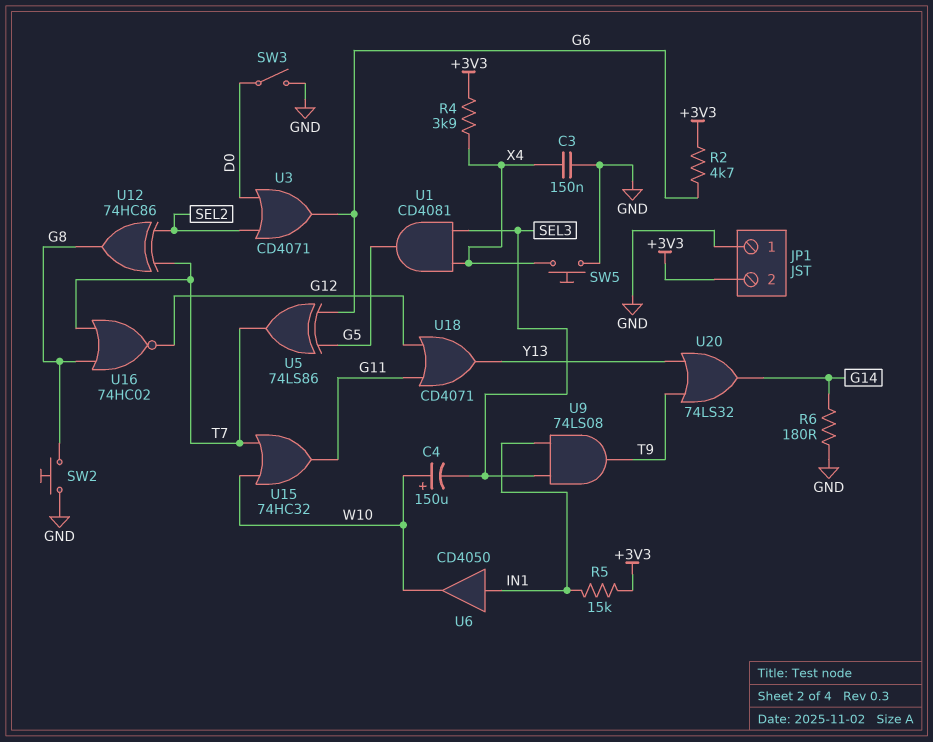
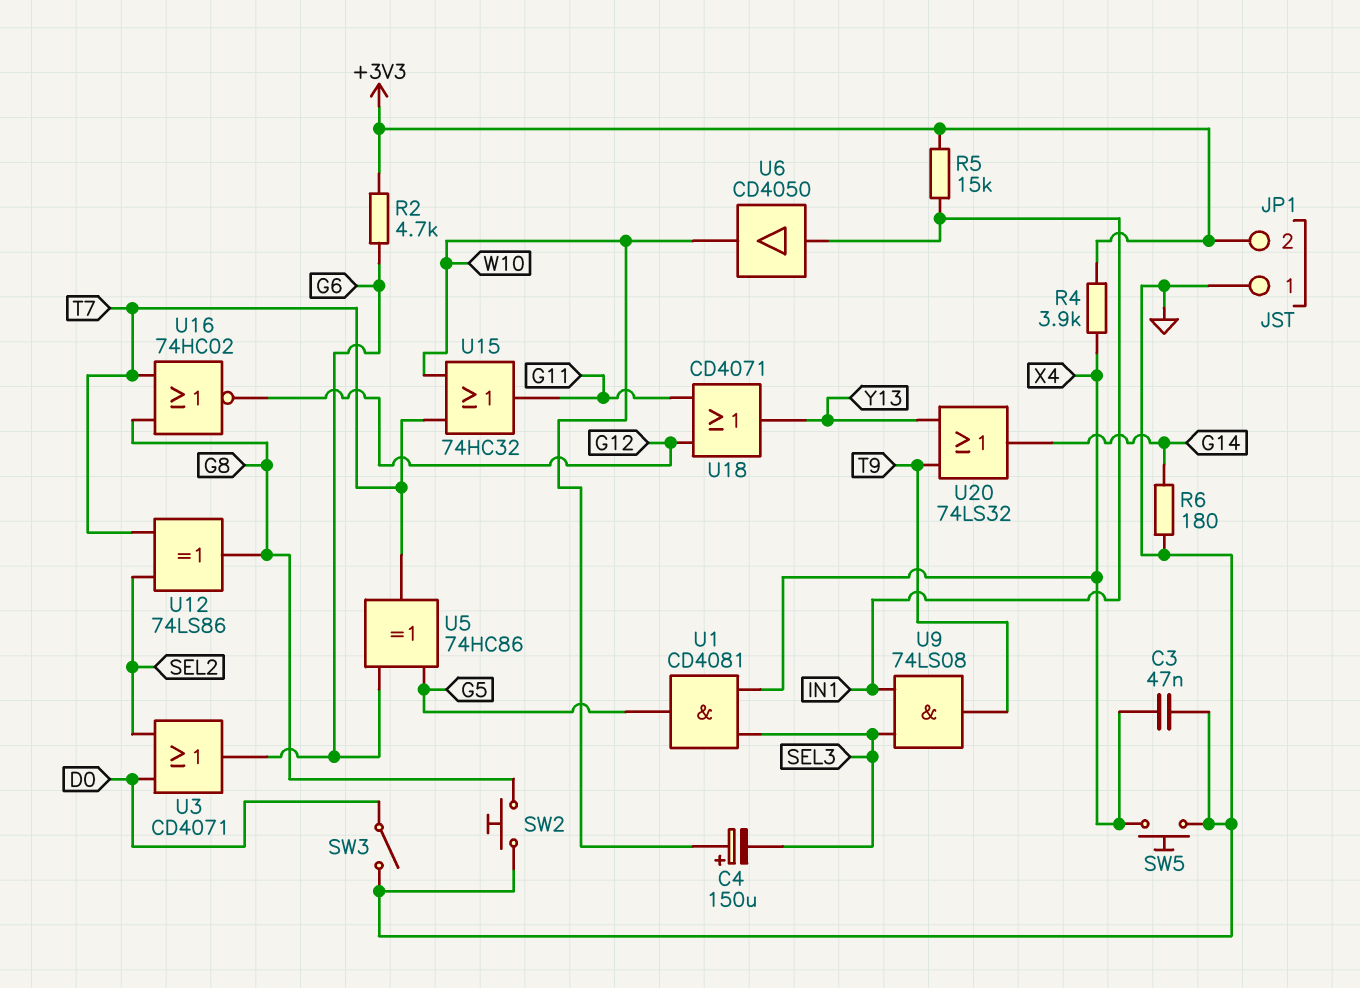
C3: 150nF (GND, X4) -> 47nF (GND, X4)
U5: XOR 74LS86 (in G5, in G6, out T7) -> XOR 74HC86 (in G5, in G6, out T7)
U12: XOR 74HC86 (in SEL2, in T7, out G8) -> XOR 74LS86 (in SEL2, in T7, out G8)

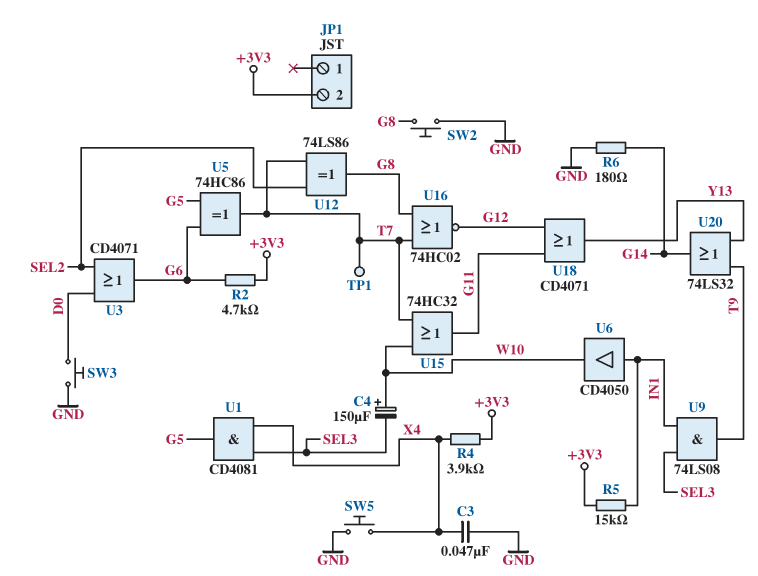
JP1 pin 1: GND -> none
SW3: switch (D0, GND) -> button (D0, GND)
TP1: none -> test point (T7)

